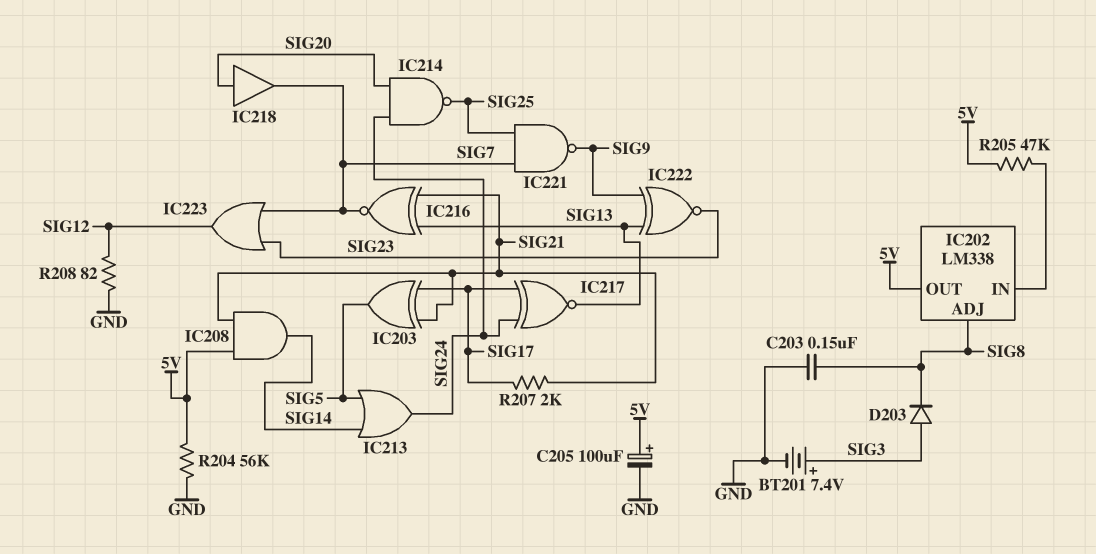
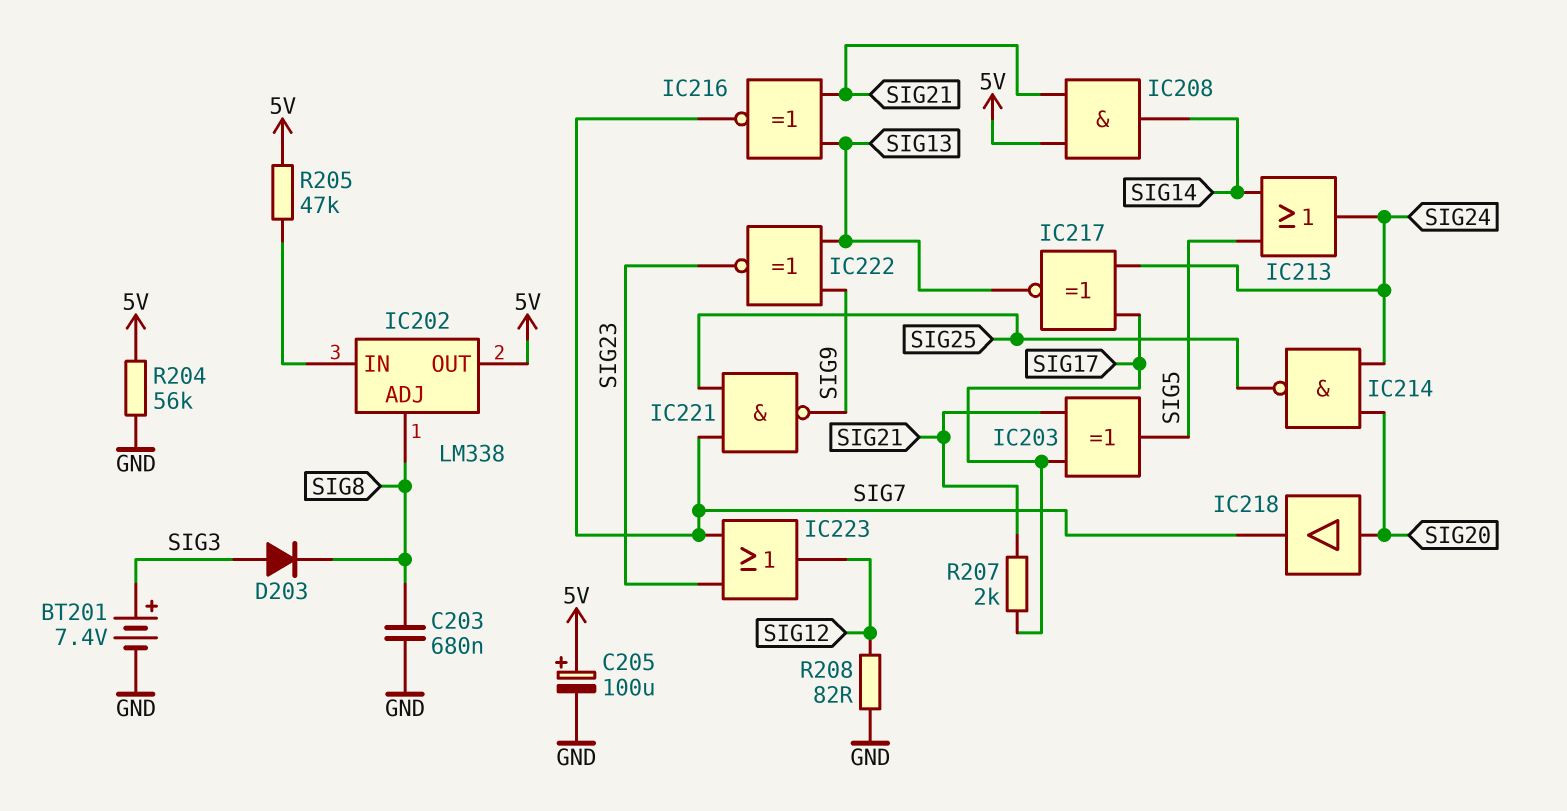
C203: 150nF (GND, SIG8) -> 680nF (GND, SIG8)

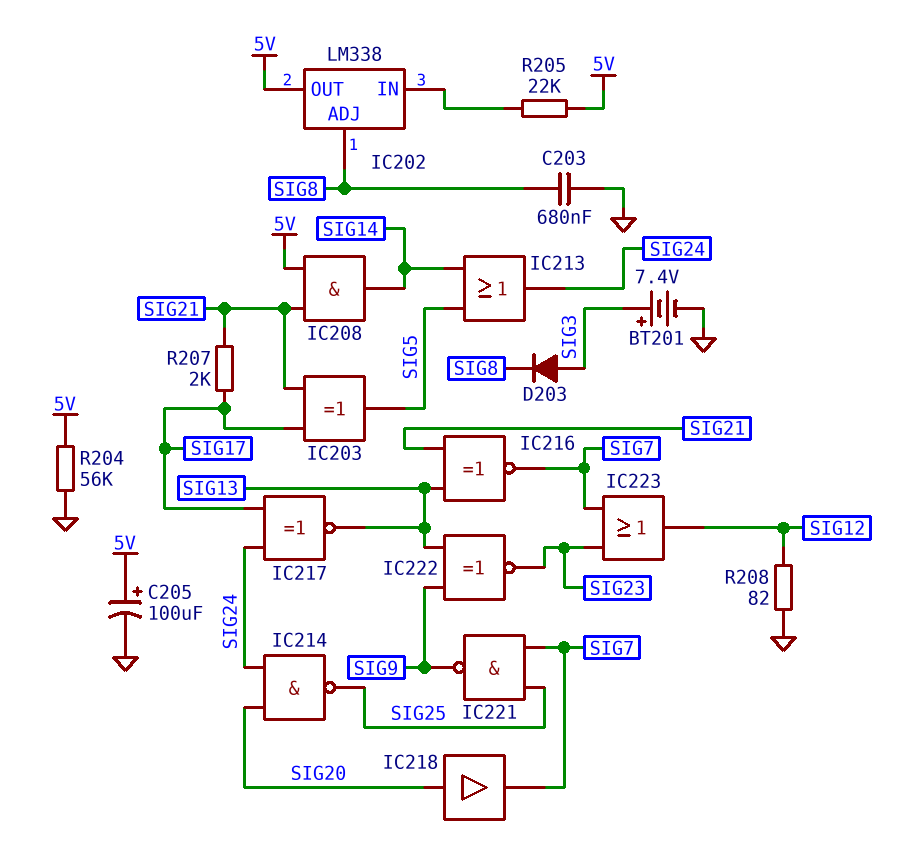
R205: 47k (5V, IC202/IN) -> 22k (5V, IC202/IN)

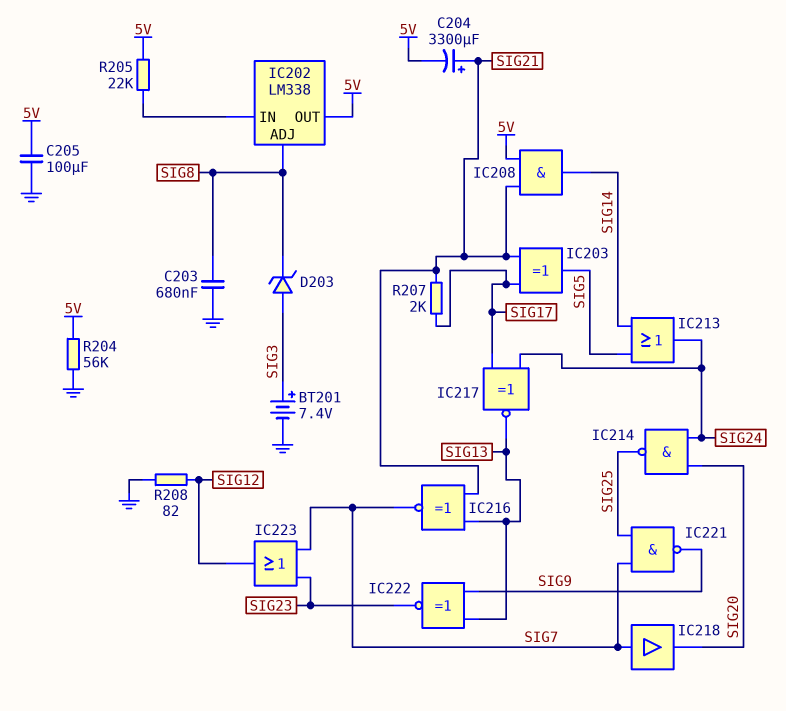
C204: none -> 3300uF (plus SIG21, minus 5V)
C205: 100uF (plus 5V, minus GND) -> 100uF (5V, GND)
D203: diode (A SIG3, K SIG8) -> zener (A SIG3, K SIG8)
IC218: buffer (in SIG20, out SIG7) -> buffer (in SIG7, out SIG20)

